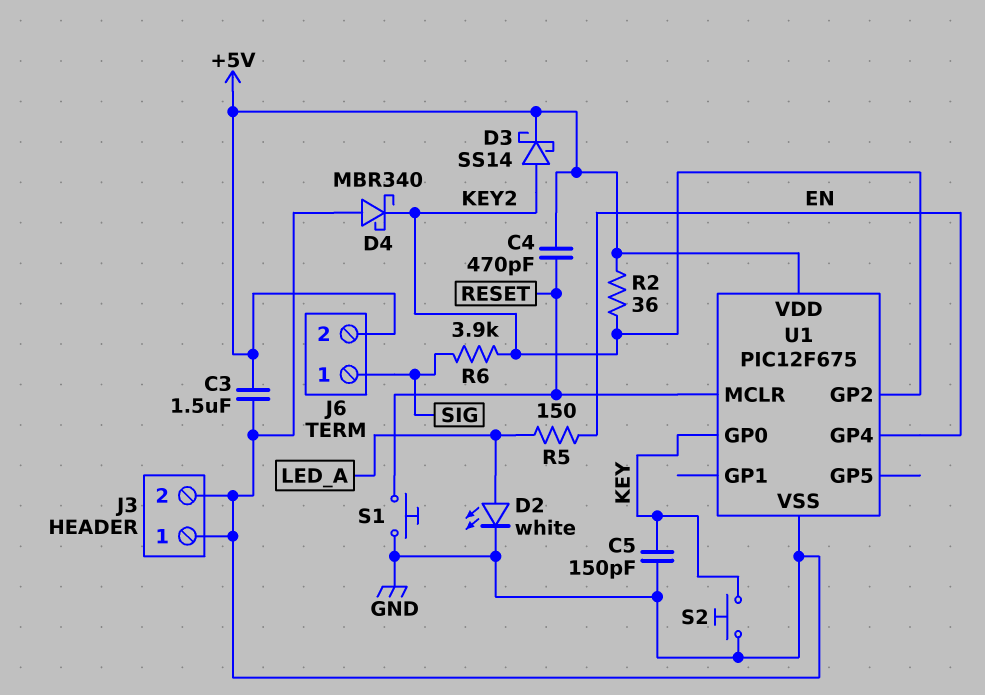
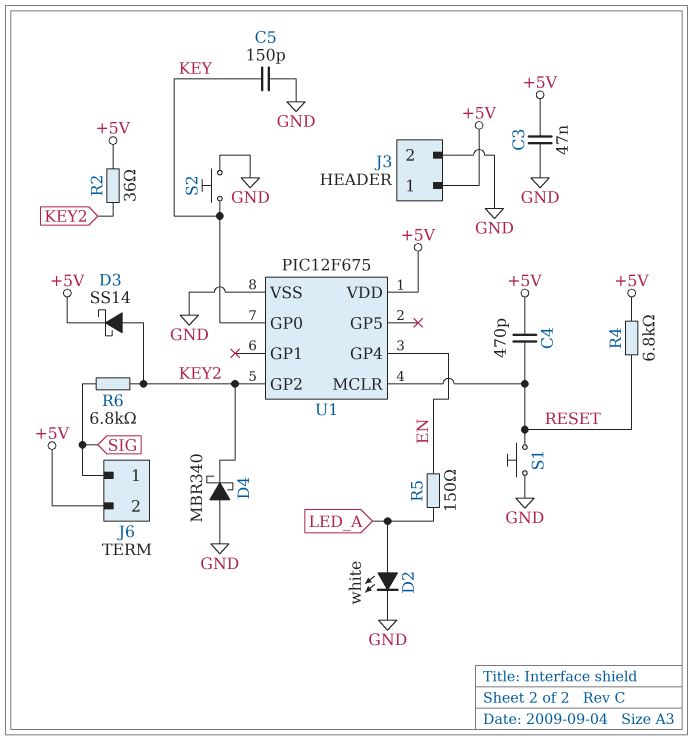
C3: 1.5uF (+5V, GND) -> 47nF (+5V, GND)
J3 pin 1: GND -> +5V
R4: none -> 6.8k (+5V, RESET)
R6: 3.9k (KEY2, SIG) -> 6.8k (KEY2, SIG)

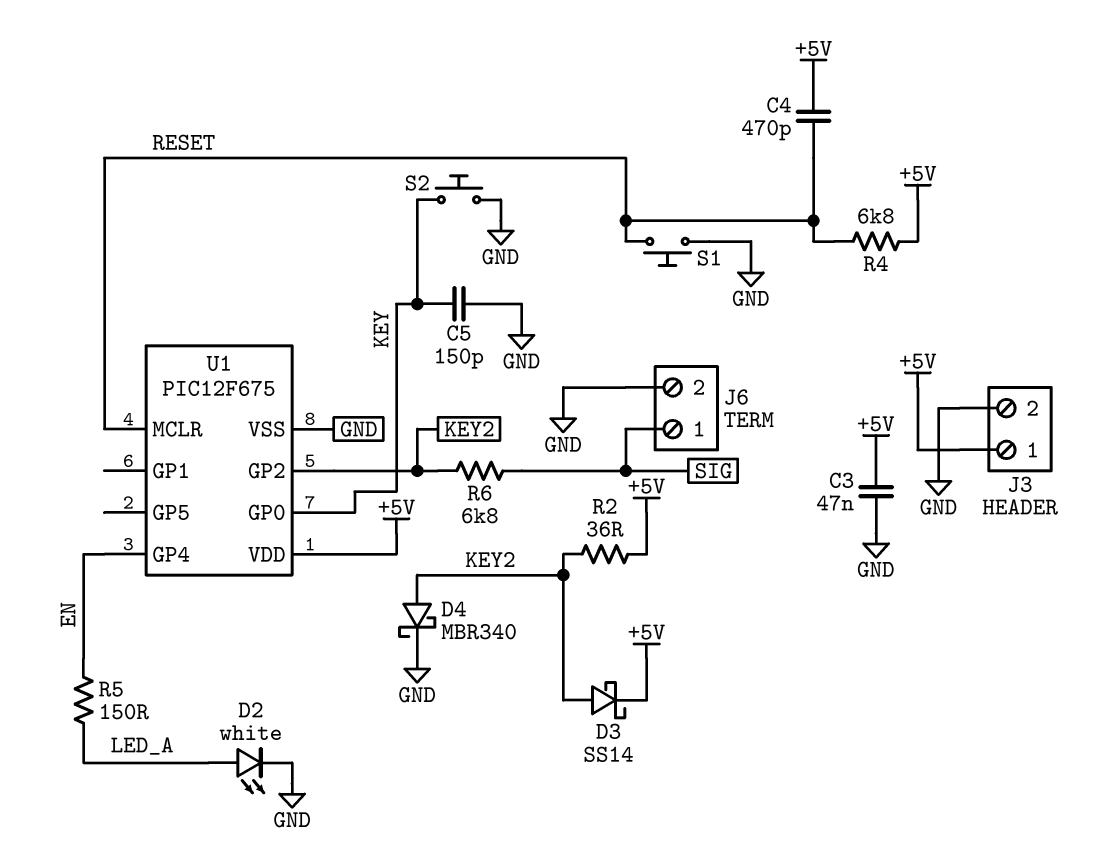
D4: schottky MBR340 (A GND, K KEY2) -> schottky MBR340 (A KEY2, K GND)
J6 pin 2: +5V -> GND

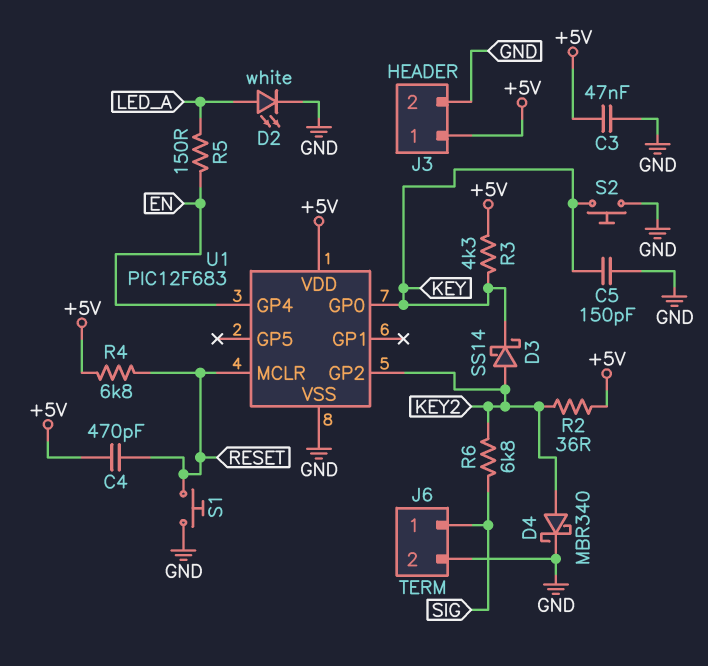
D3: schottky SS14 (A KEY2, K +5V) -> schottky SS14 (A KEY2, K KEY)
R3: none -> 4.3k (+5V, KEY)
U1: PIC12F675 -> PIC12F683

